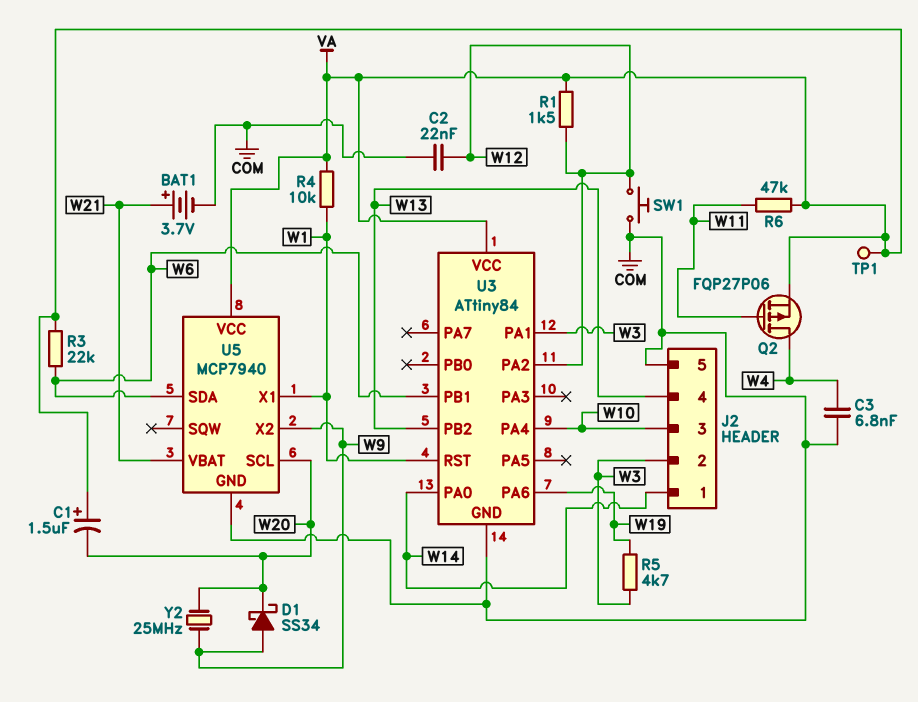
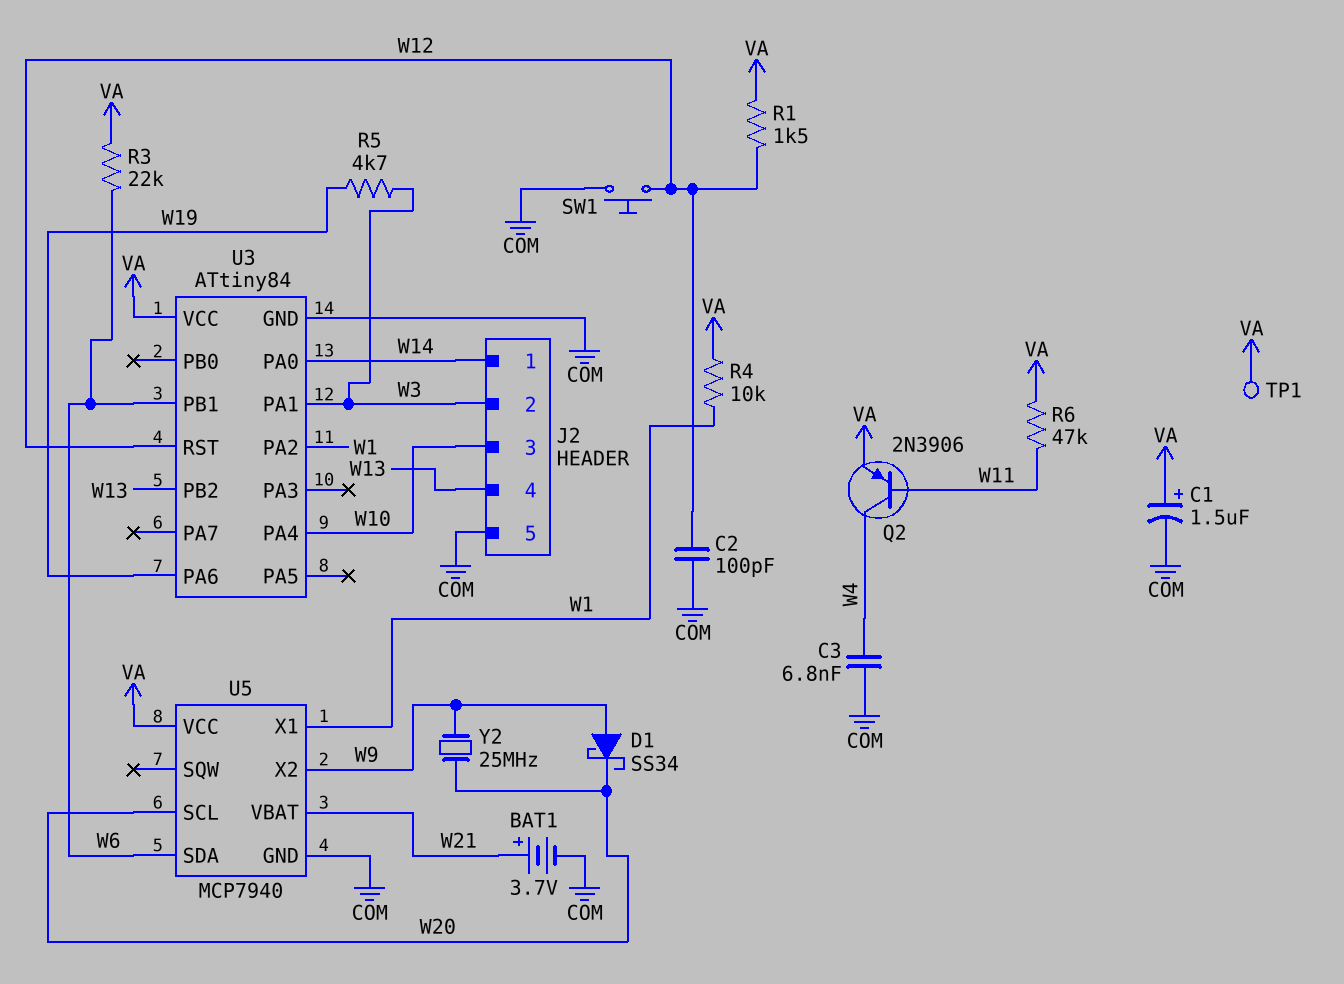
C1: 1.5uF (plus VA, minus W20) -> 1.5uF (plus VA, minus COM)
C2: 22nF (COM, W12) -> 100pF (COM, W12)
Q2: PMOS FQP27P06 (G W11, D W4, S VA) -> PNP 2N3906 (B W11, C W4, E VA)
U3 pin PA2: W12 -> W1
U3 pin RST: W1 -> W12

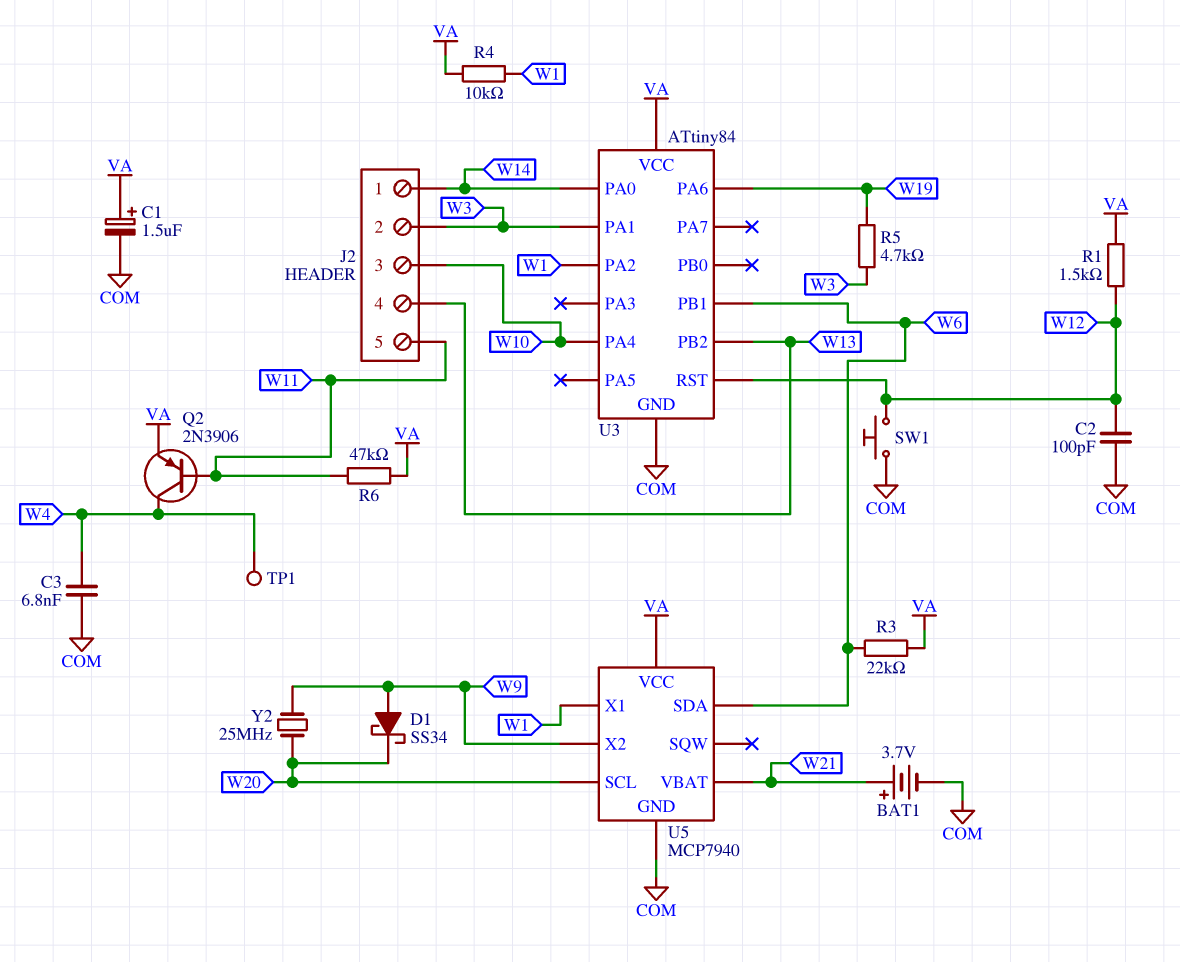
J2 pin 5: COM -> W11
TP1: test point (VA) -> test point (W4)

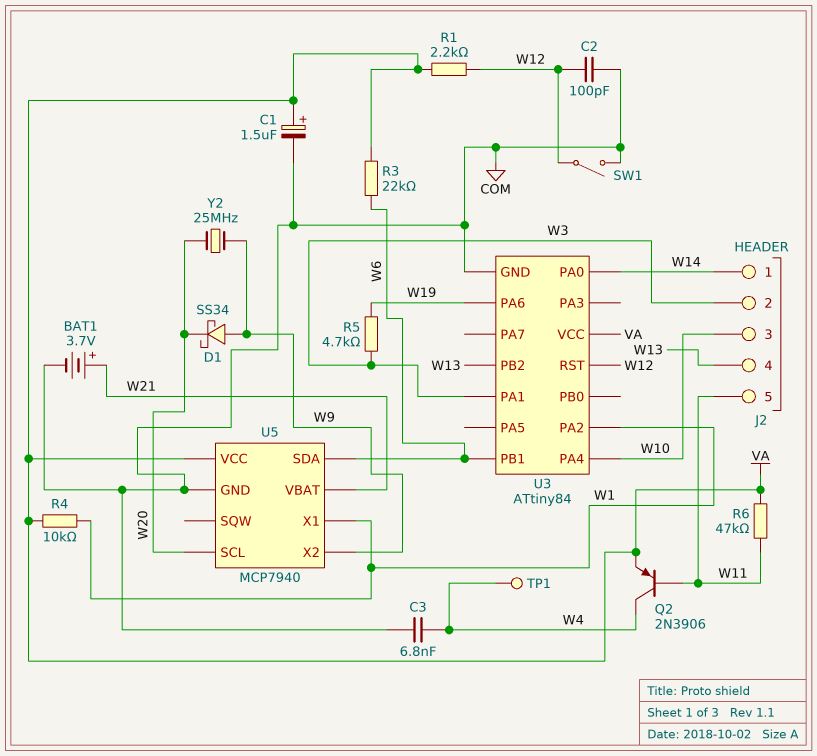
R1: 1.5k (VA, W12) -> 2.2k (VA, W12)
SW1: button (COM, W12) -> switch (COM, W12)

